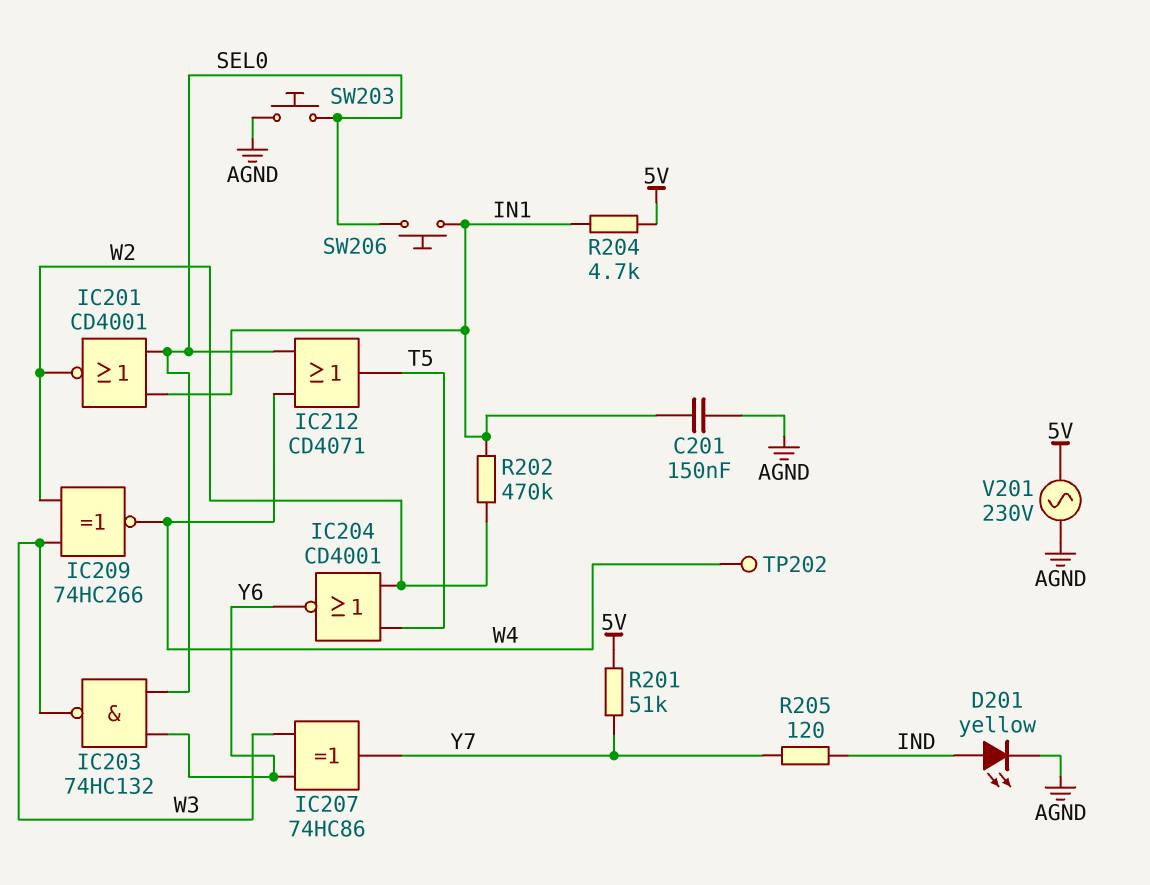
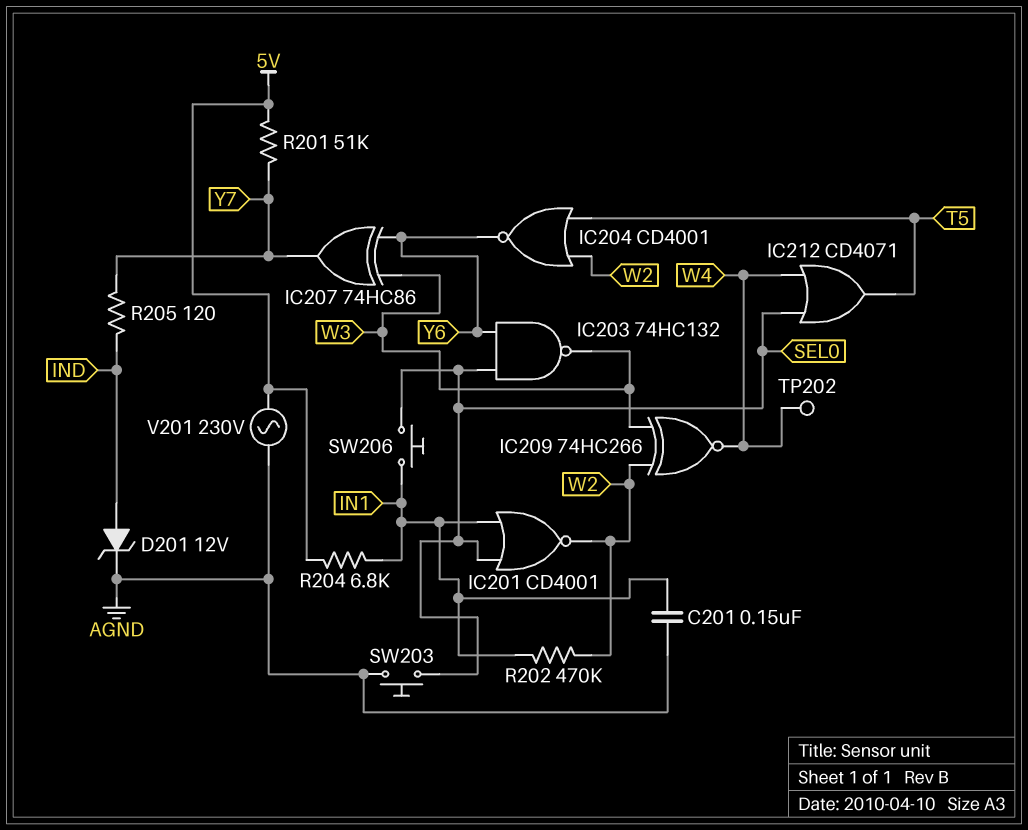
D201: LED yellow (A IND, K AGND) -> zener 12V (A IND, K AGND)
R204: 4.7k (5V, IN1) -> 6.8k (5V, IN1)

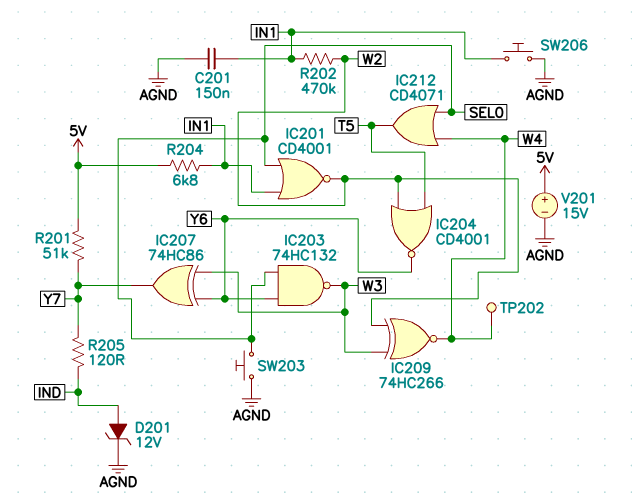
SW206: button (IN1, SEL0) -> button (AGND, IN1)
V201: AC 230V (5V, AGND) -> 15V (plus 5V, minus AGND)

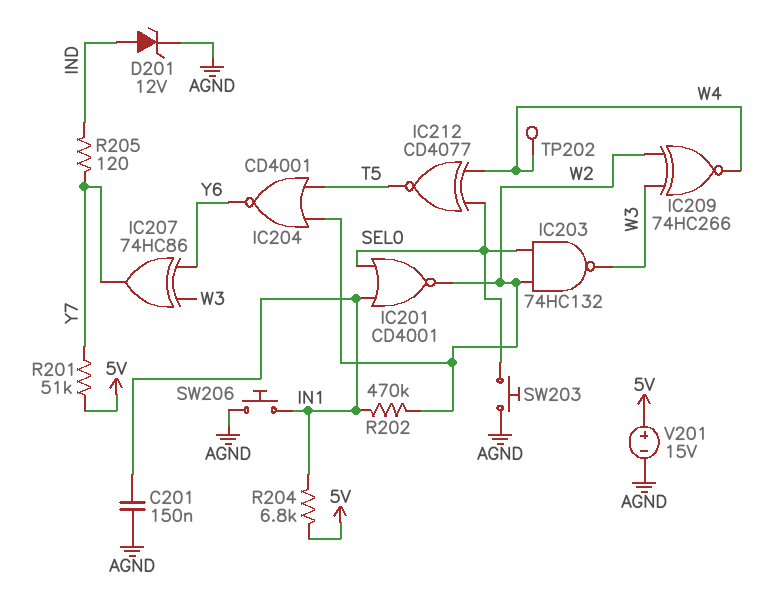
IC203: NAND 74HC132 (in SEL0, in Y6, out W3) -> NAND 74HC132 (in SEL0, in W2, out W3)
IC212: OR CD4071 (in SEL0, in W4, out T5) -> XNOR CD4077 (in SEL0, in W4, out T5)

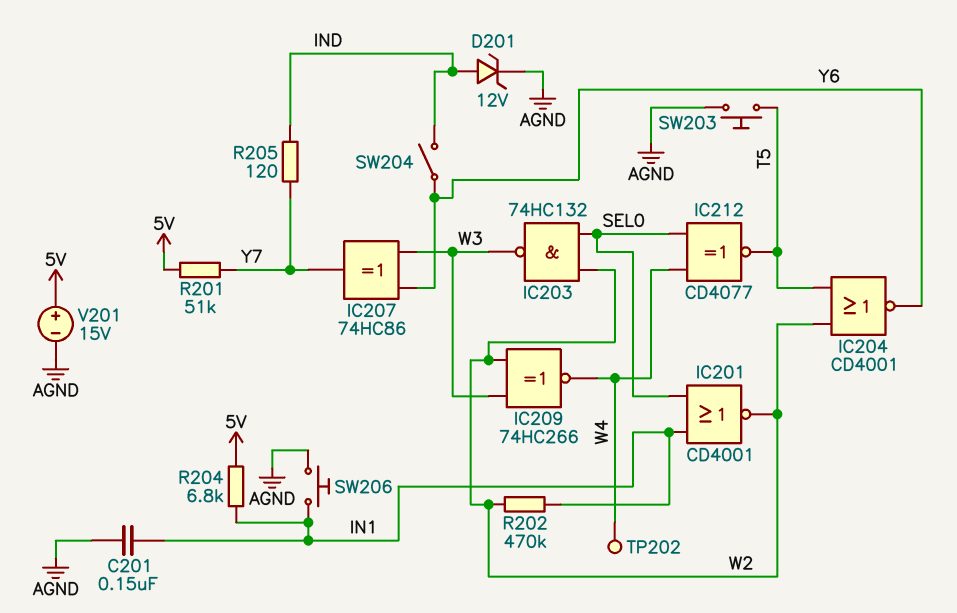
SW203: button (AGND, SEL0) -> button (AGND, T5)
SW204: none -> switch (IND, Y6)

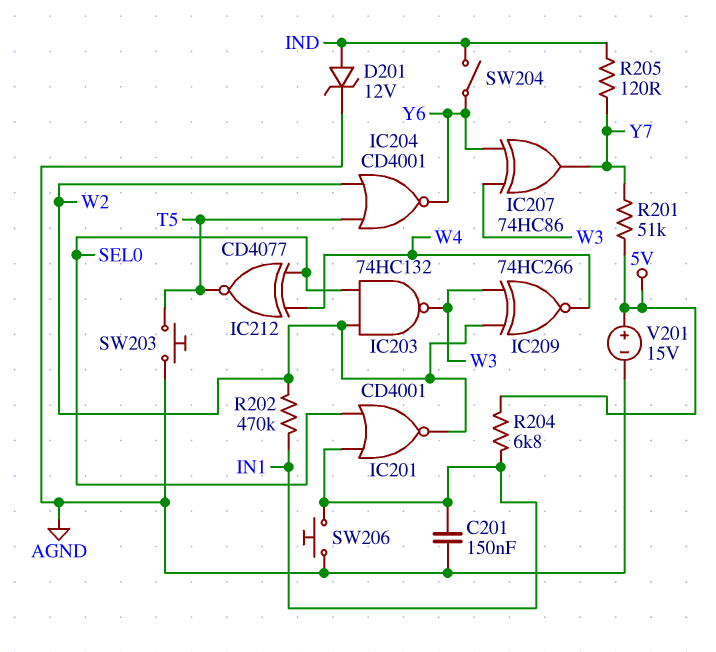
TP202: test point (W4) -> none

